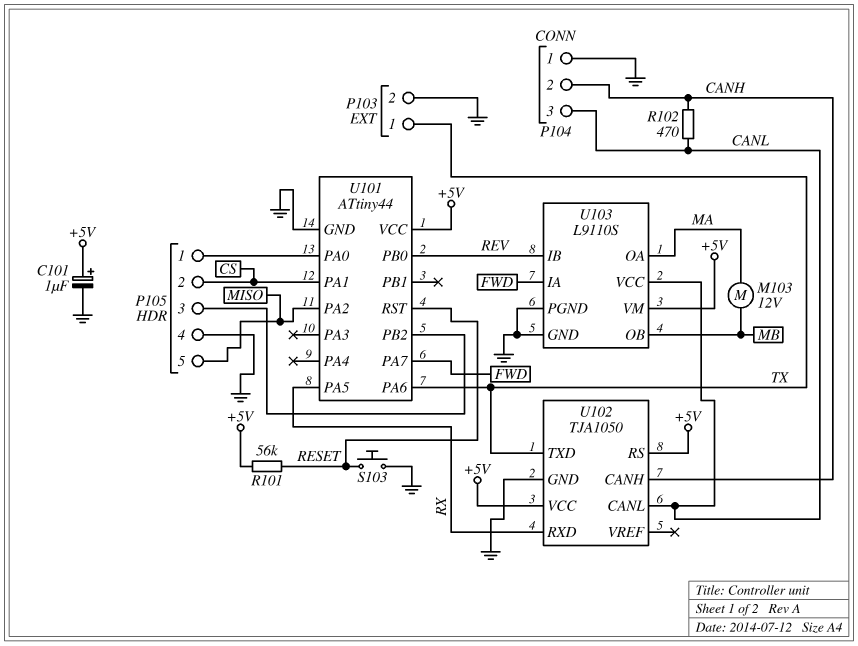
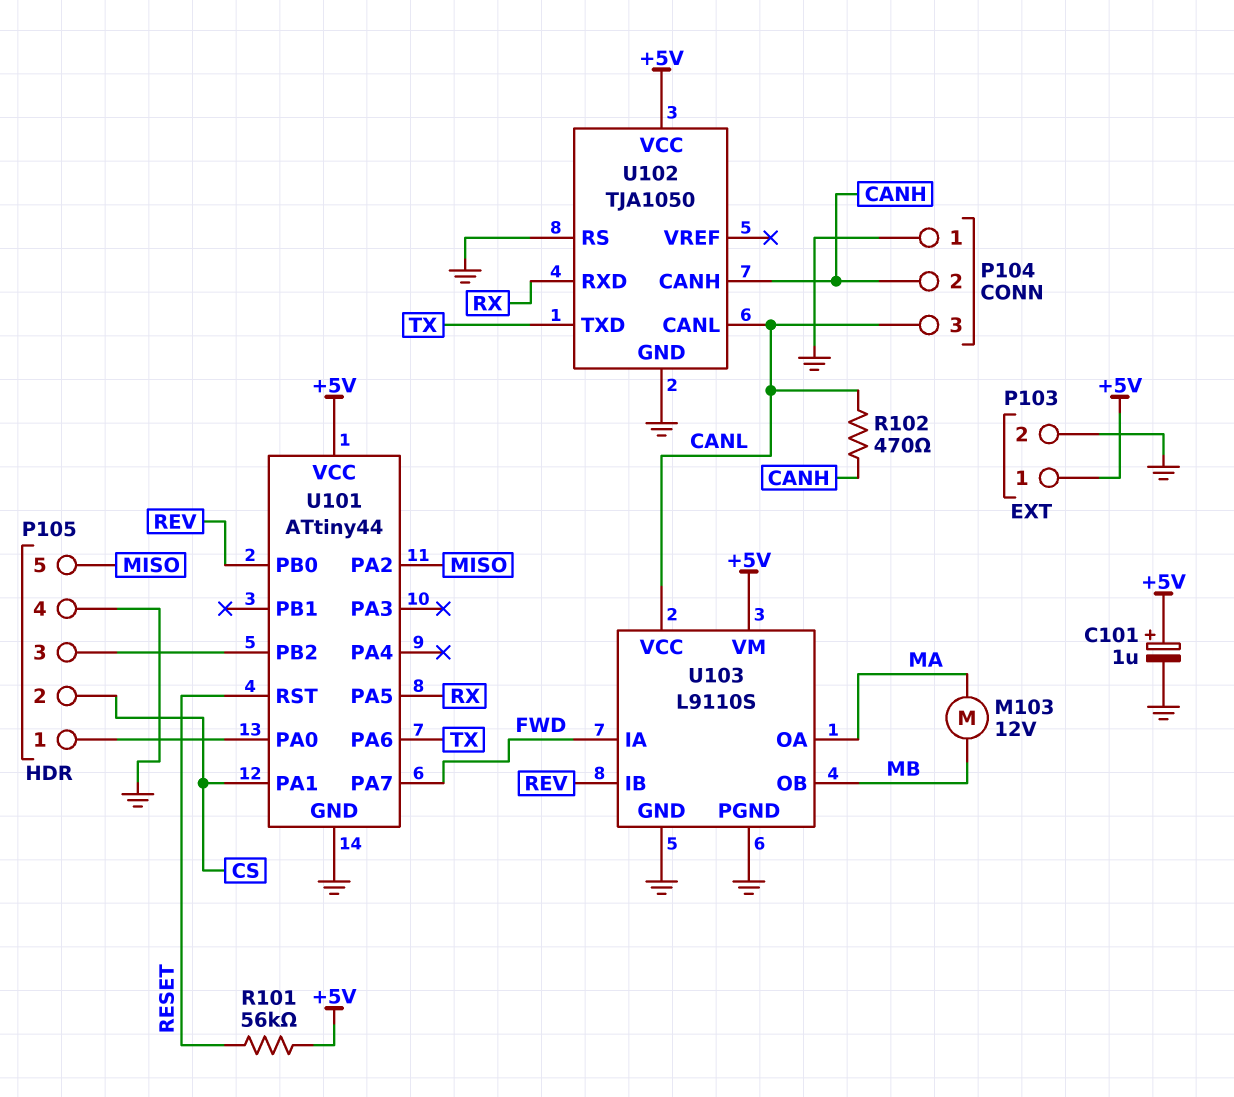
P103 pin 1: TX -> +5V
S103: button (GND, RESET) -> none
U102 pin RS: +5V -> GND

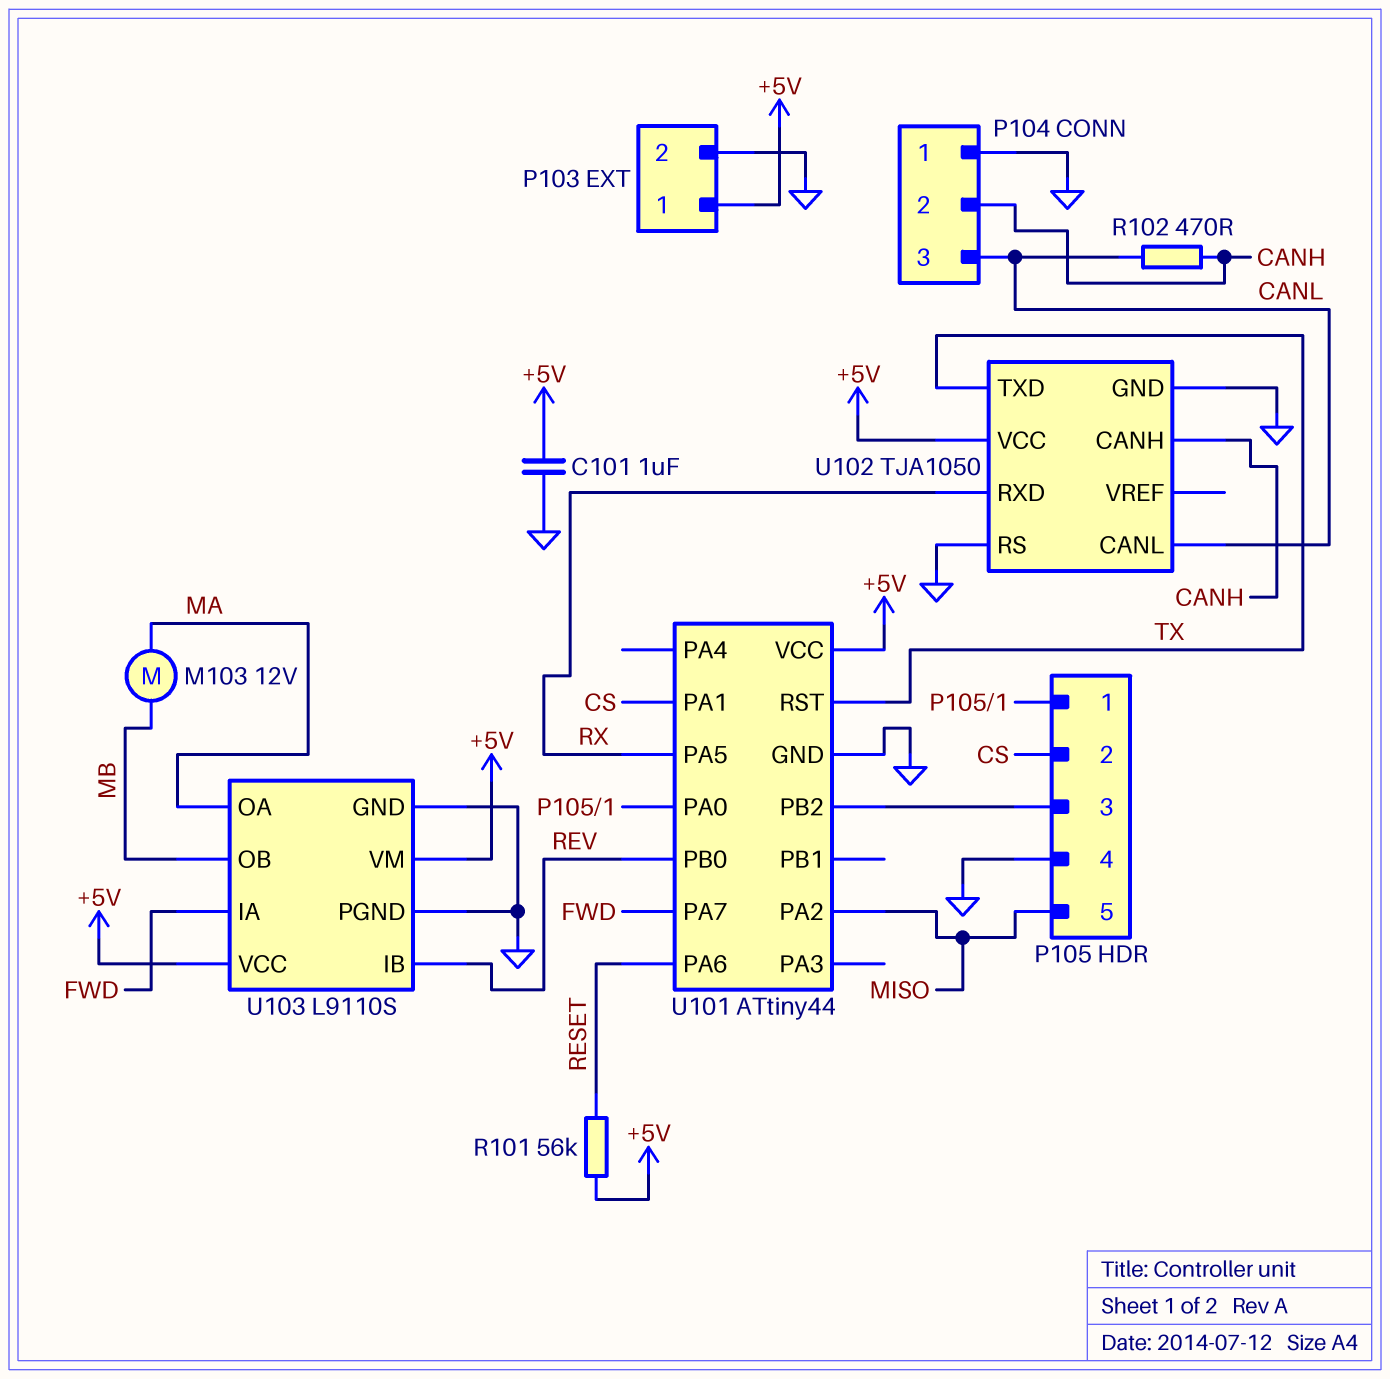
C101: 1uF (plus +5V, minus GND) -> 1uF (+5V, GND)
U101 pin PA6: TX -> RESET
U101 pin RST: RESET -> TX
U103 pin VCC: CANL -> +5V

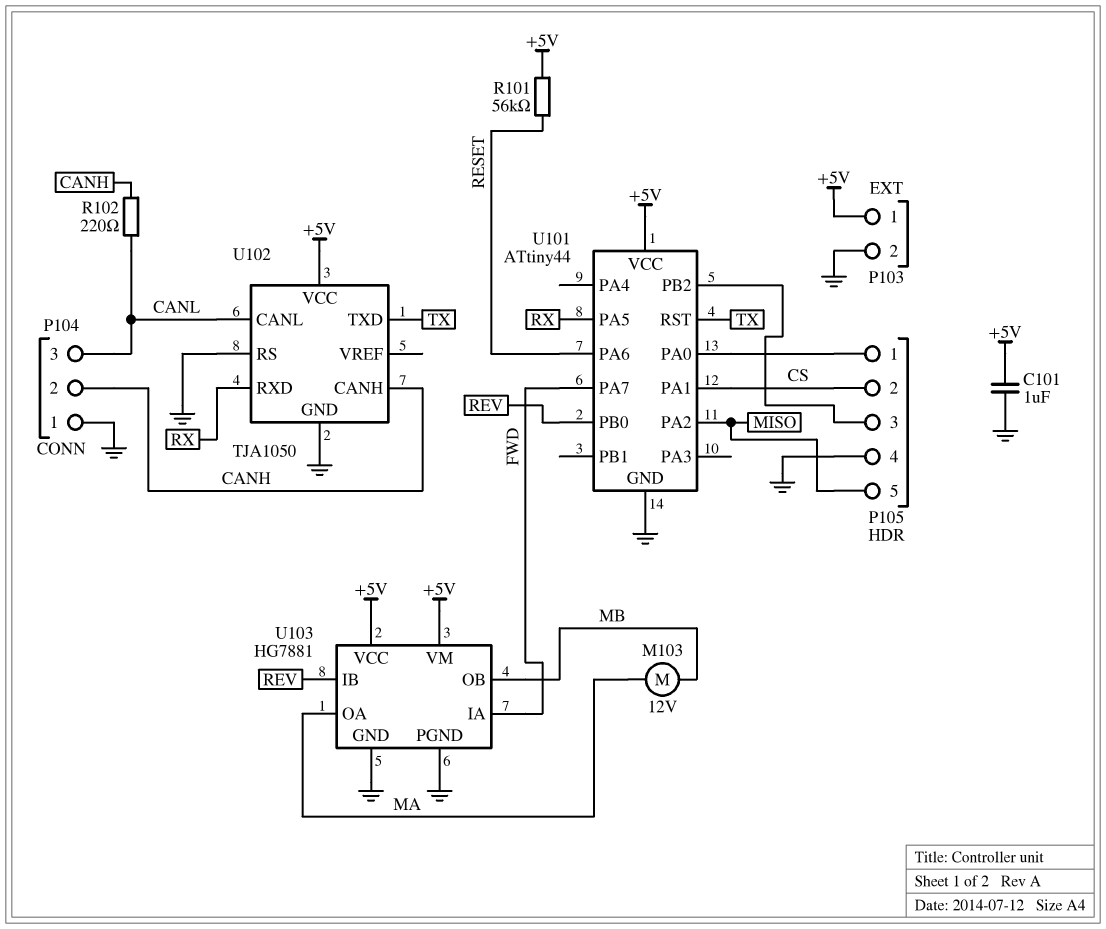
R102: 470 (CANH, CANL) -> 220 (CANH, CANL)
U103: L9110S -> HG7881

